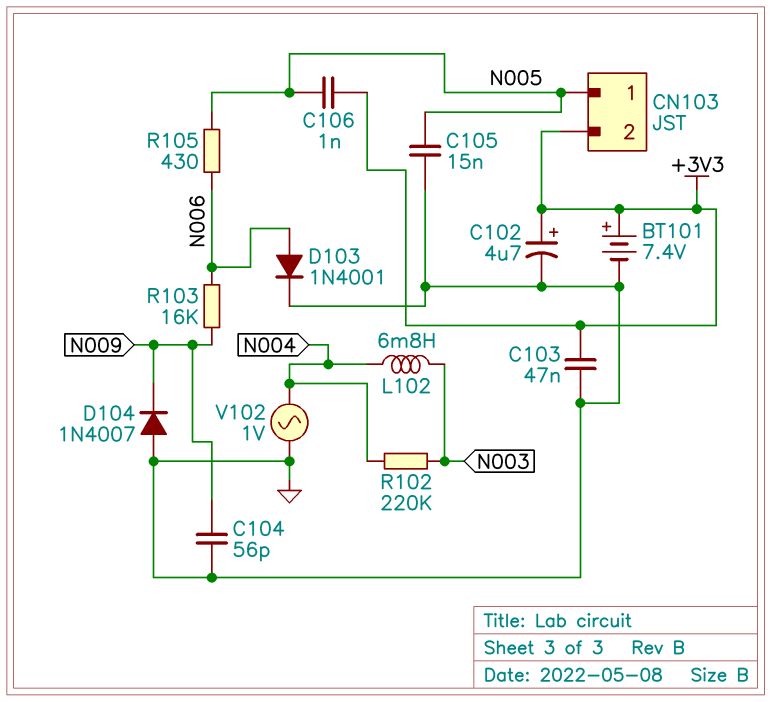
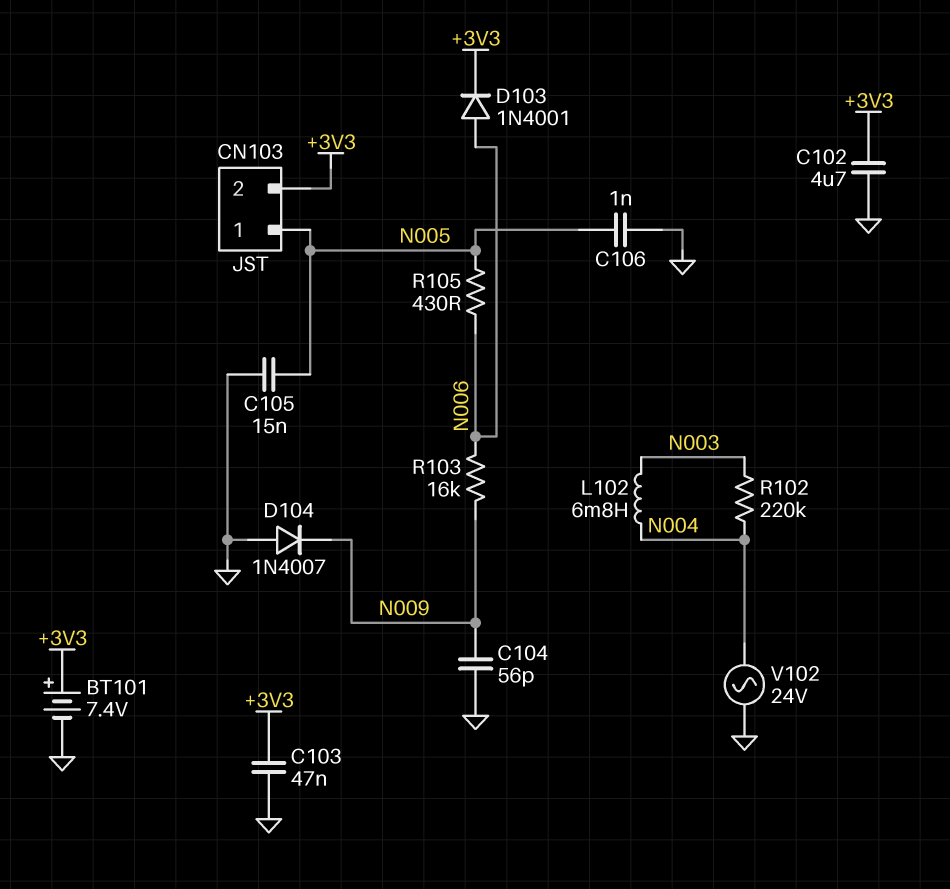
C102: 4.7uF (plus +3V3, minus GND) -> 4.7uF (+3V3, GND)
C106: 1nF (+3V3, N005) -> 1nF (GND, N005)
D103: diode 1N4001 (A N006, K GND) -> diode 1N4001 (A N006, K +3V3)
V102: AC 1V (GND, N004) -> AC 24V (GND, N004)

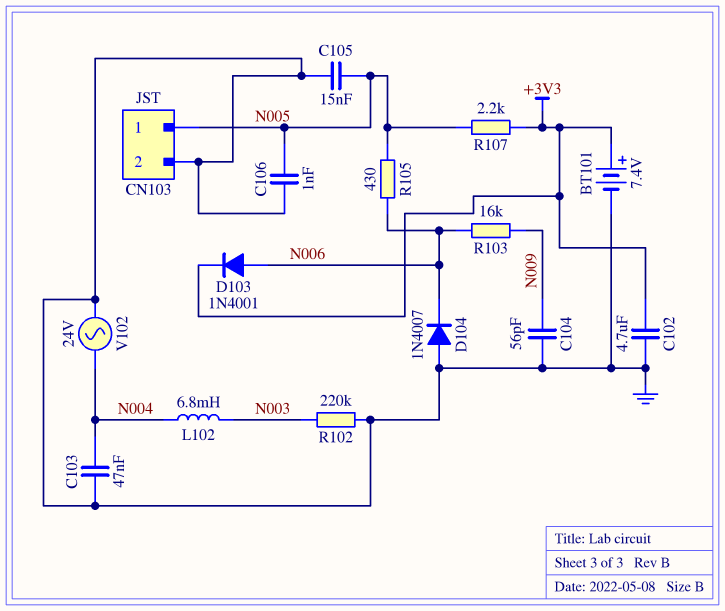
C103: 47nF (+3V3, GND) -> 47nF (GND, N004)
CN103 pin 2: +3V3 -> GND
D104: diode 1N4007 (A GND, K N009) -> diode 1N4007 (A GND, K N006)
R102: 220k (N003, N004) -> 220k (GND, N003)
R107: none -> 2.2k (+3V3, N005)

